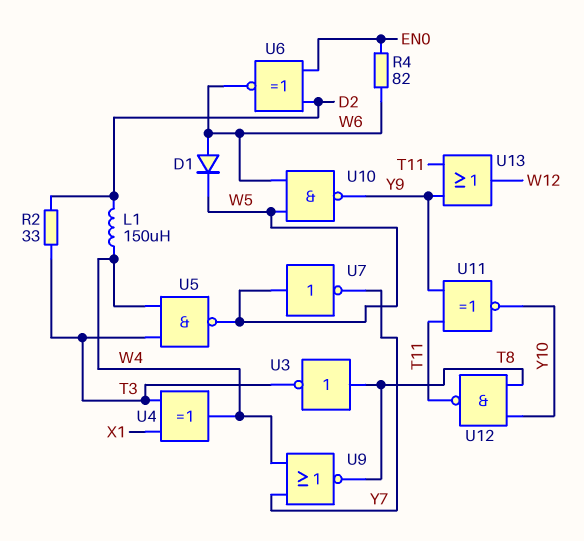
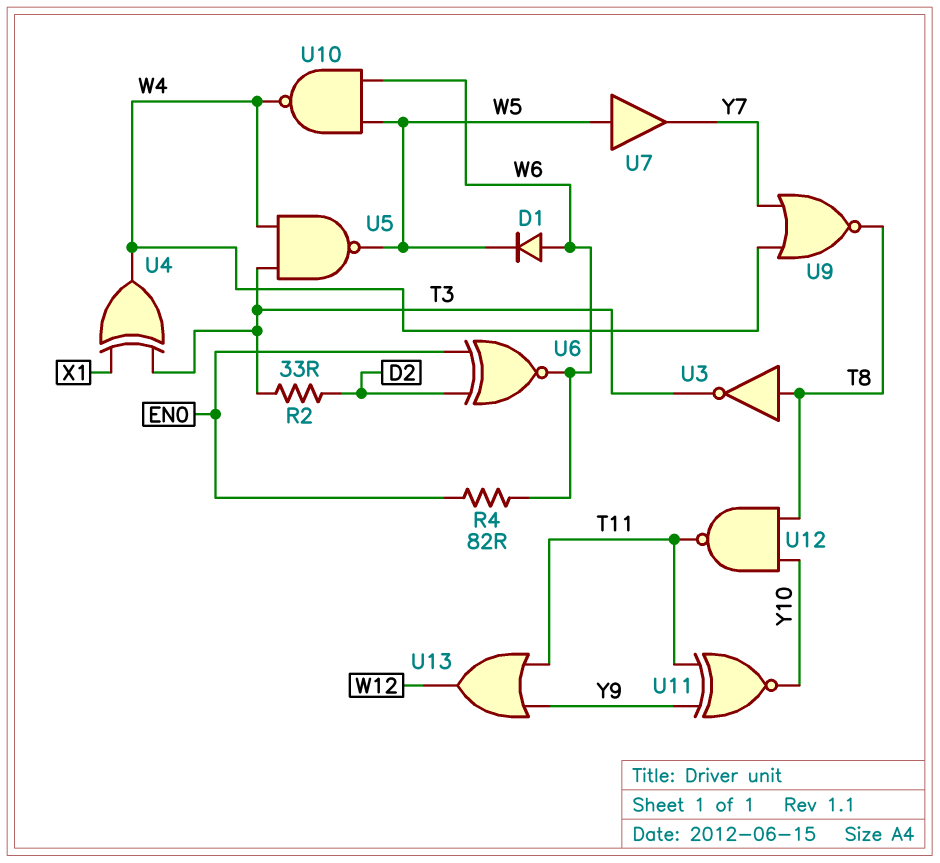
L1: 150uH (D2, W4) -> none
U7: NOT (in W5, out Y7) -> buffer (in W5, out Y7)
U10: NAND (in W5, in W6, out Y9) -> NAND (in W5, in W6, out W4)

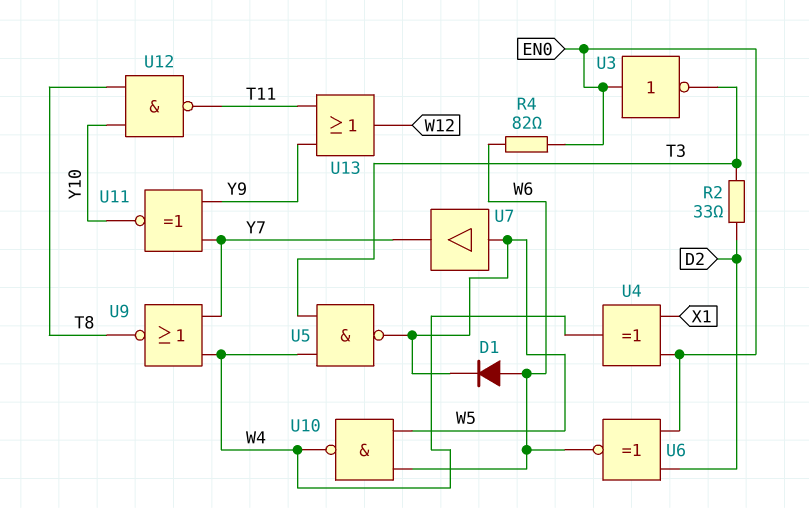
U3: NOT (in T8, out T3) -> NOT (in EN0, out T3)
U4: XOR (in T3, in X1, out W4) -> XOR (in EN0, in X1, out W4)
U11: XNOR (in T11, in Y9, out Y10) -> XNOR (in Y7, in Y9, out Y10)

